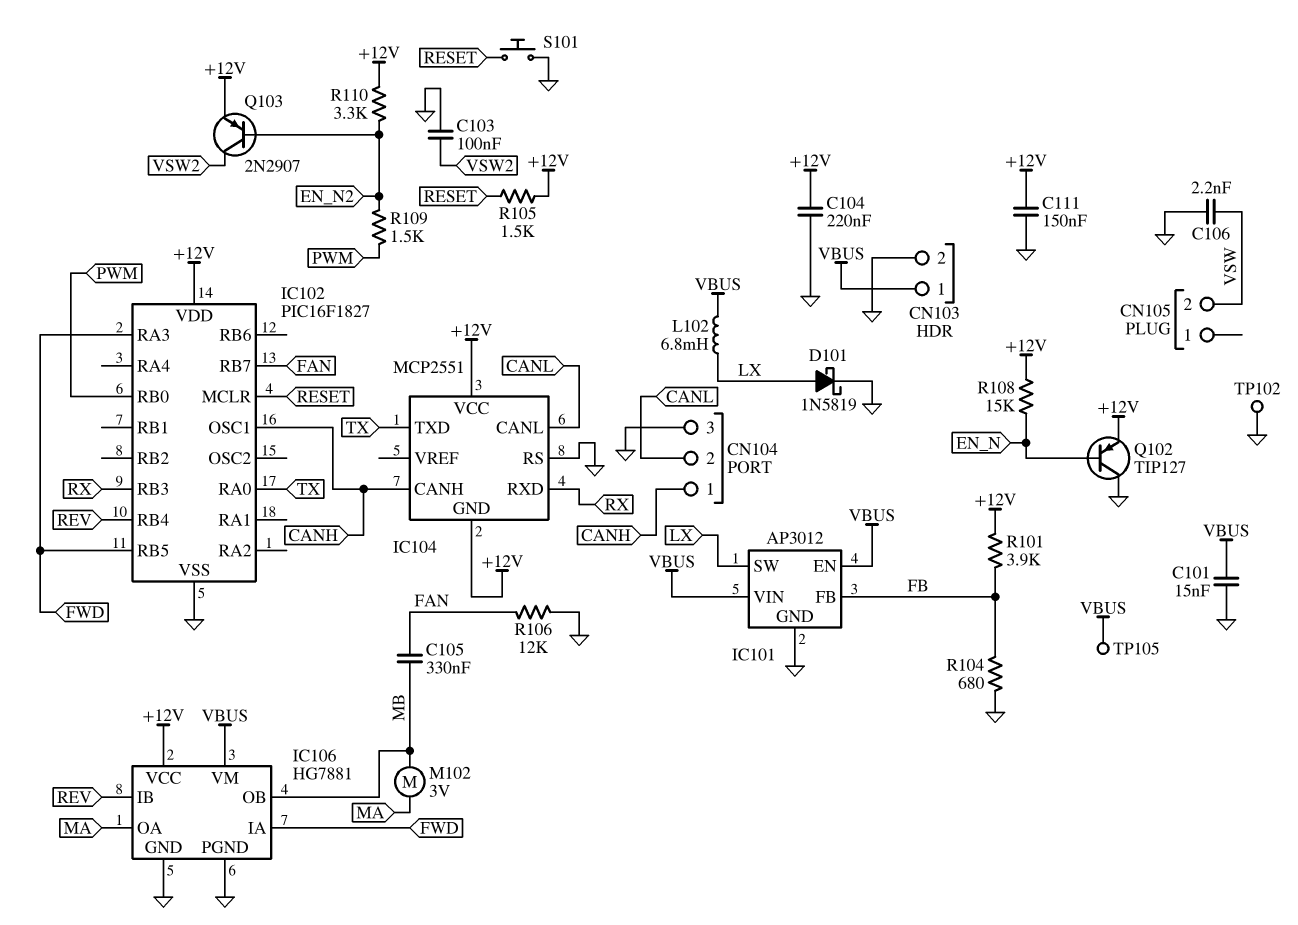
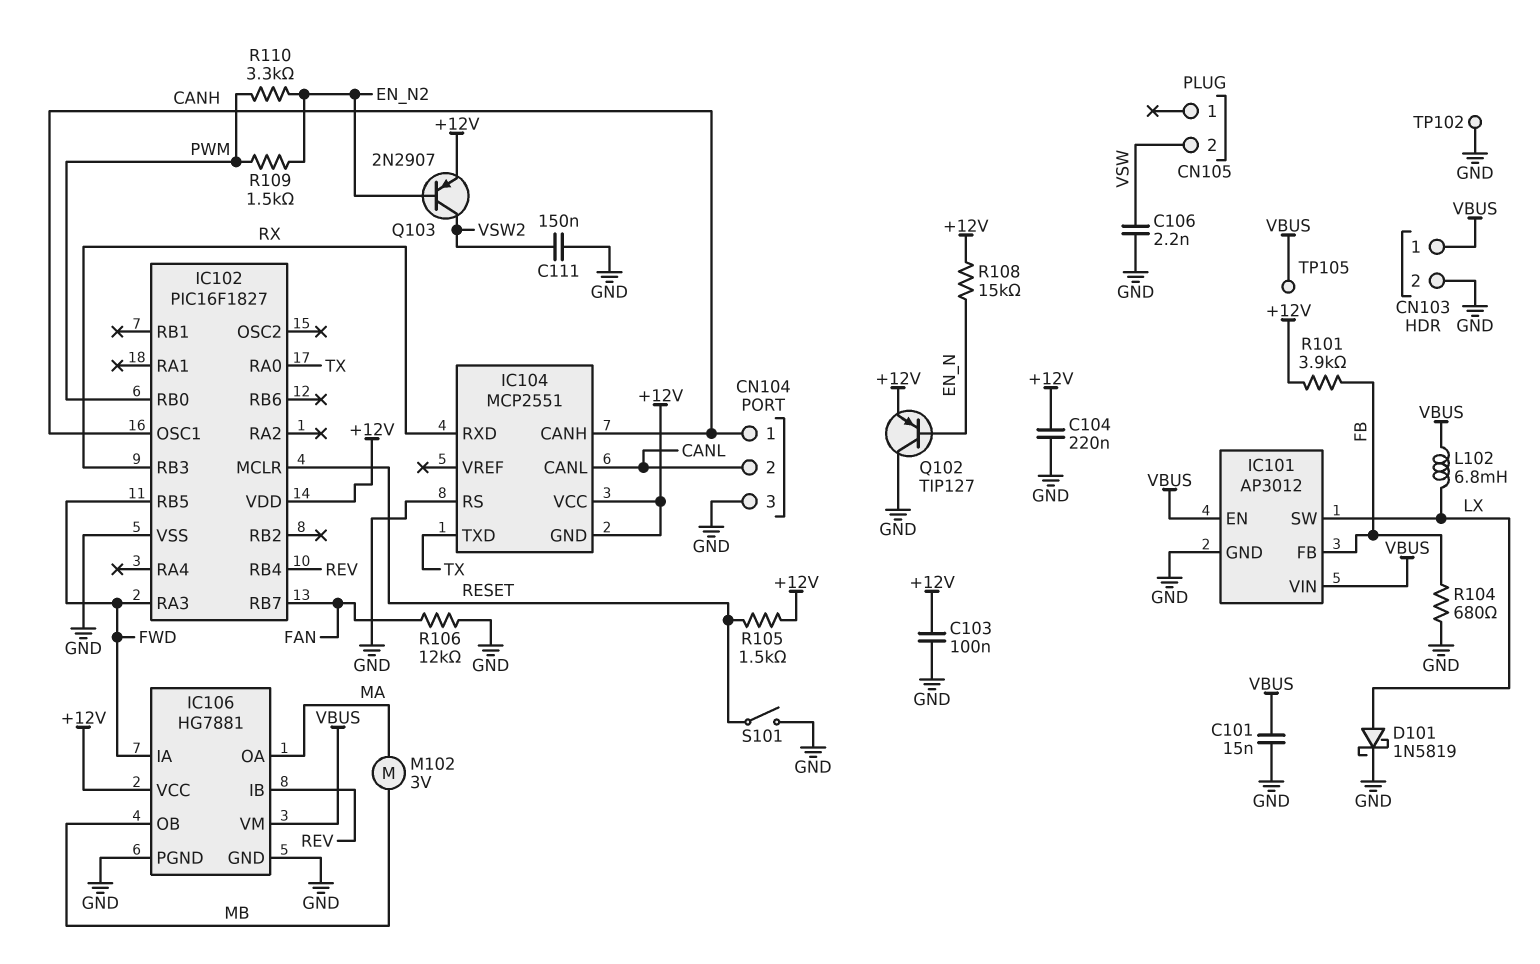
C103: 100nF (GND, VSW2) -> 100nF (+12V, GND)
C105: 330nF (FAN, MB) -> none
C111: 150nF (+12V, GND) -> 150nF (GND, VSW2)
R110: 3.3k (+12V, EN_N2) -> 3.3k (EN_N2, PWM)
S101: button (GND, RESET) -> switch (GND, RESET)

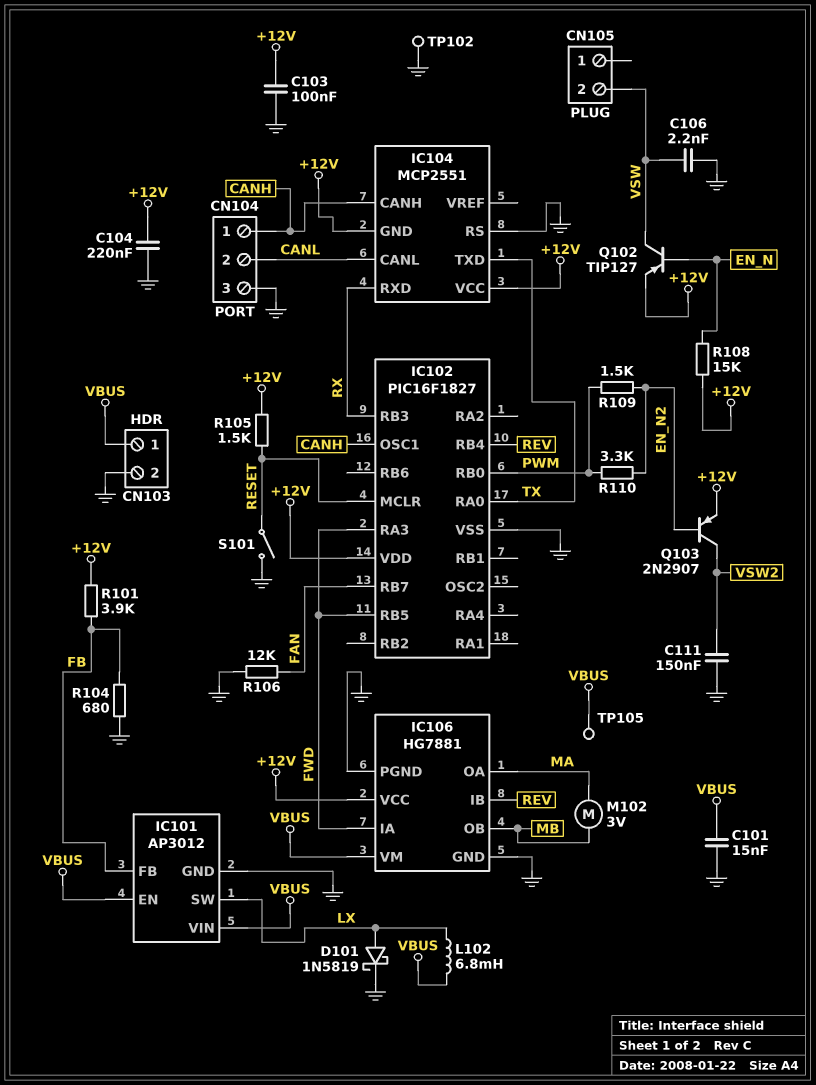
Q102: PNP TIP127 (B EN_N, C GND, E +12V) -> PNP TIP127 (B EN_N, C VSW, E +12V)

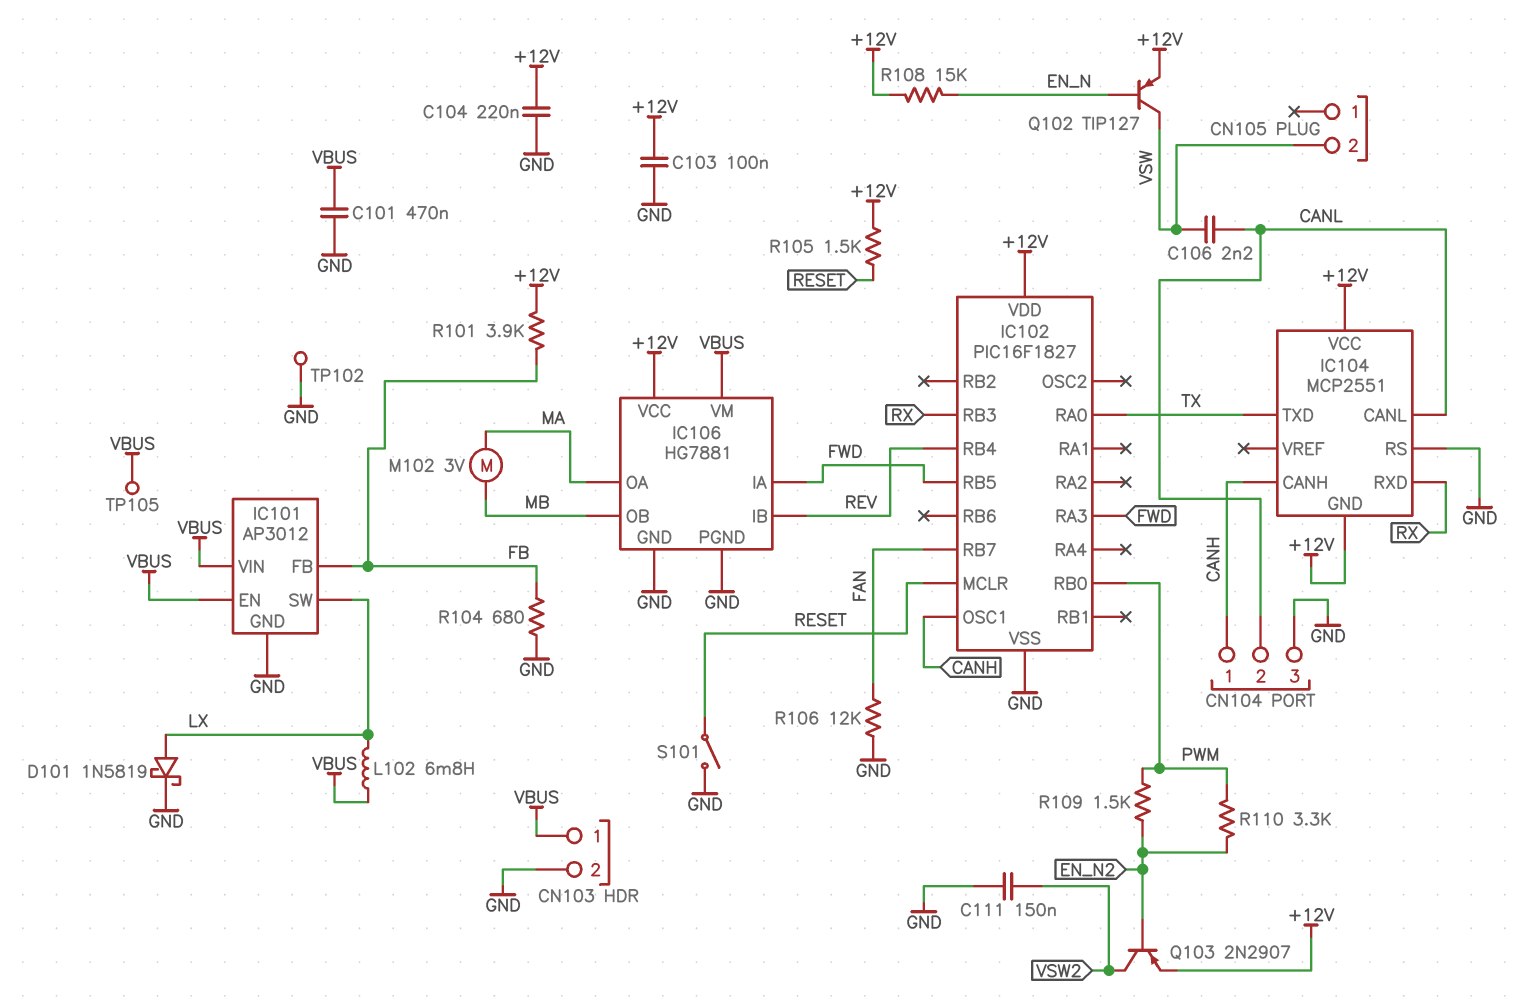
C101: 15nF (GND, VBUS) -> 470nF (GND, VBUS)
C106: 2.2nF (GND, VSW) -> 2.2nF (CANL, VSW)

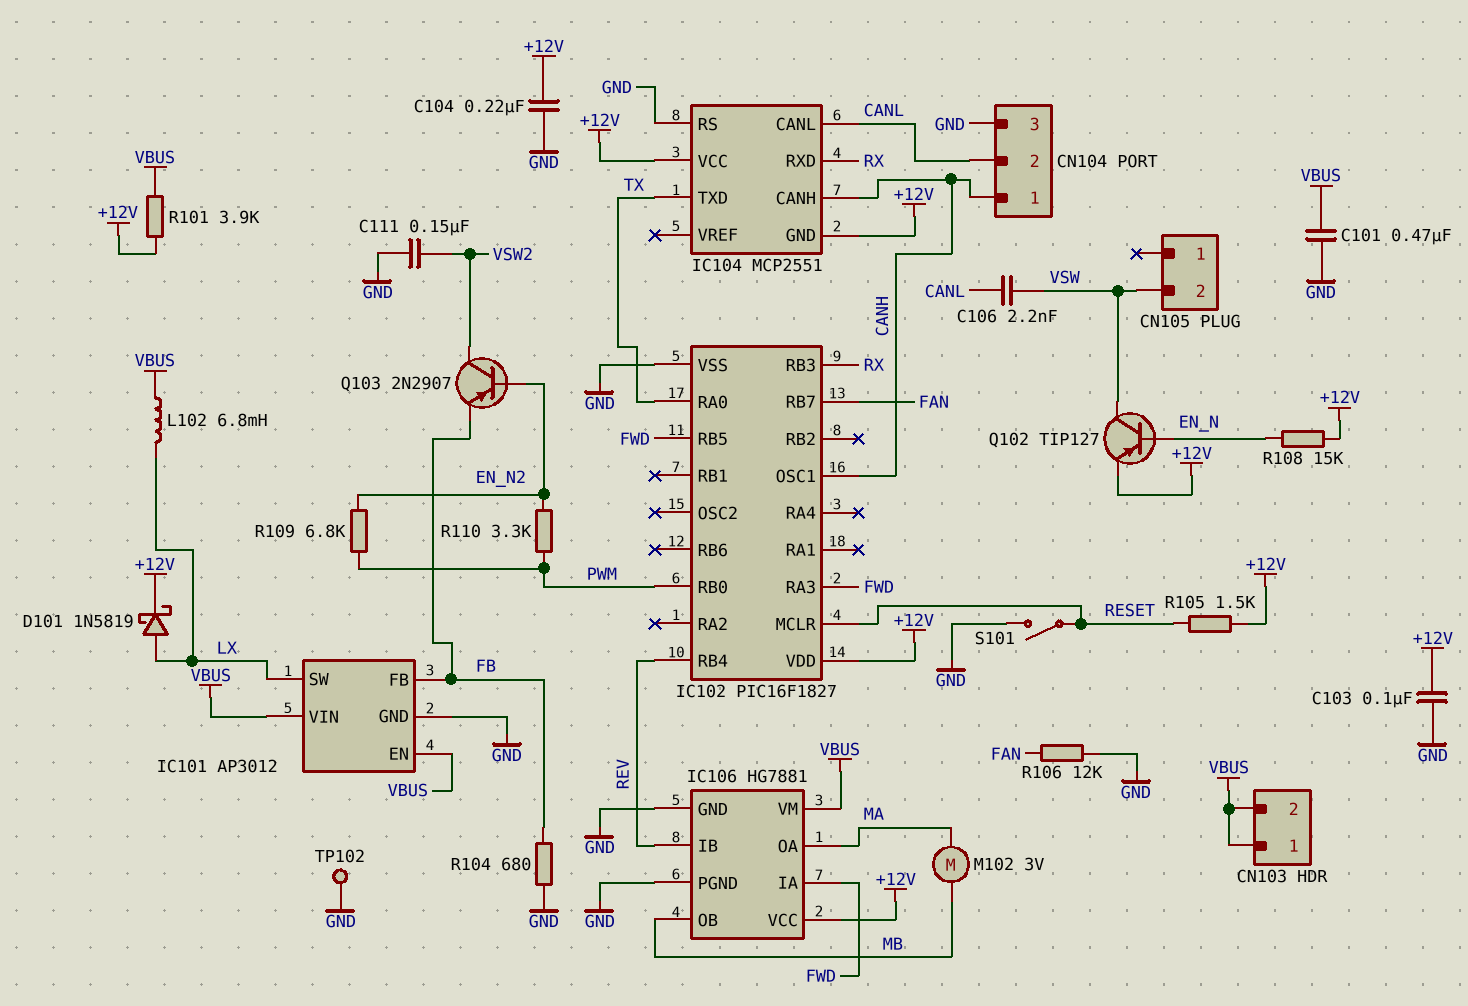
CN103 pin 2: GND -> VBUS
D101: schottky 1N5819 (A LX, K GND) -> schottky 1N5819 (A LX, K +12V)
Q103: PNP 2N2907 (B EN_N2, C VSW2, E +12V) -> PNP 2N2907 (B EN_N2, C VSW2, E FB)
R101: 3.9k (+12V, FB) -> 3.9k (+12V, VBUS)
R109: 1.5k (EN_N2, PWM) -> 6.8k (EN_N2, PWM)
TP105: test point (VBUS) -> none

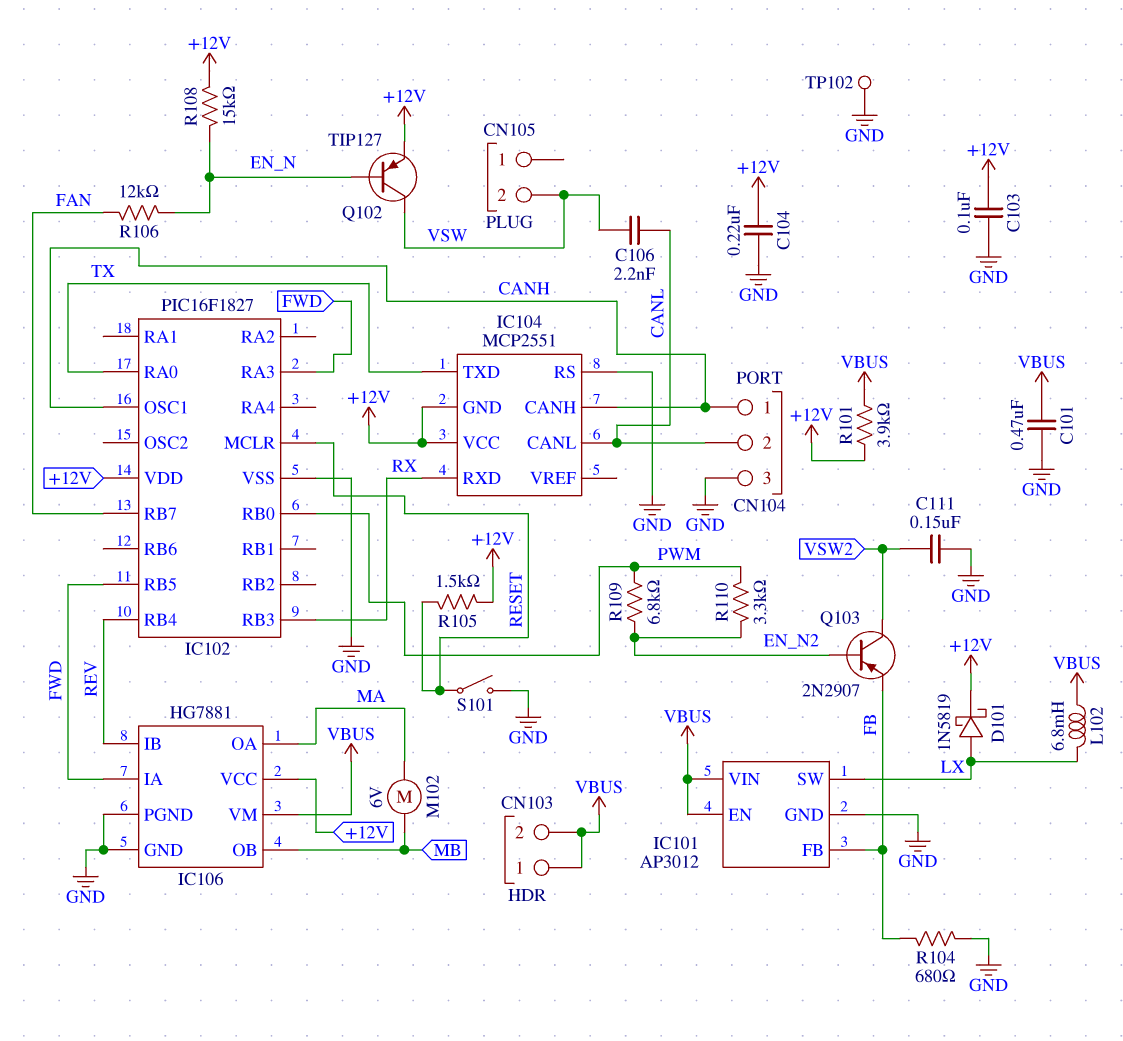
M102: motor 3V (MA, MB) -> motor 6V (MA, MB)
R106: 12k (FAN, GND) -> 12k (EN_N, FAN)

